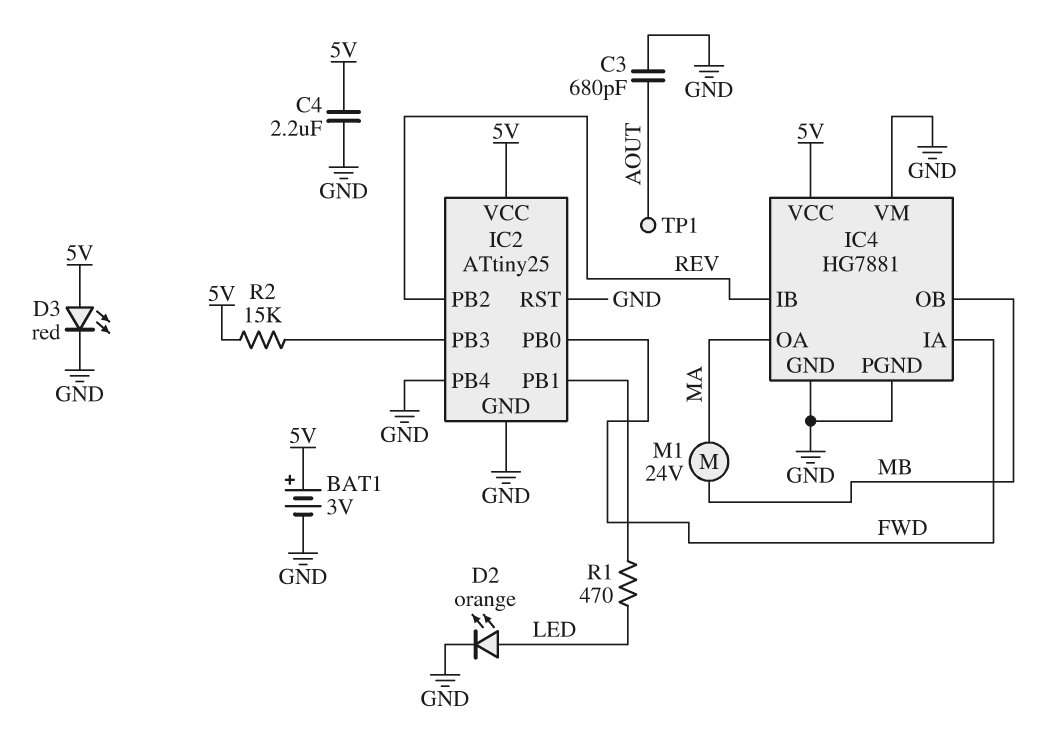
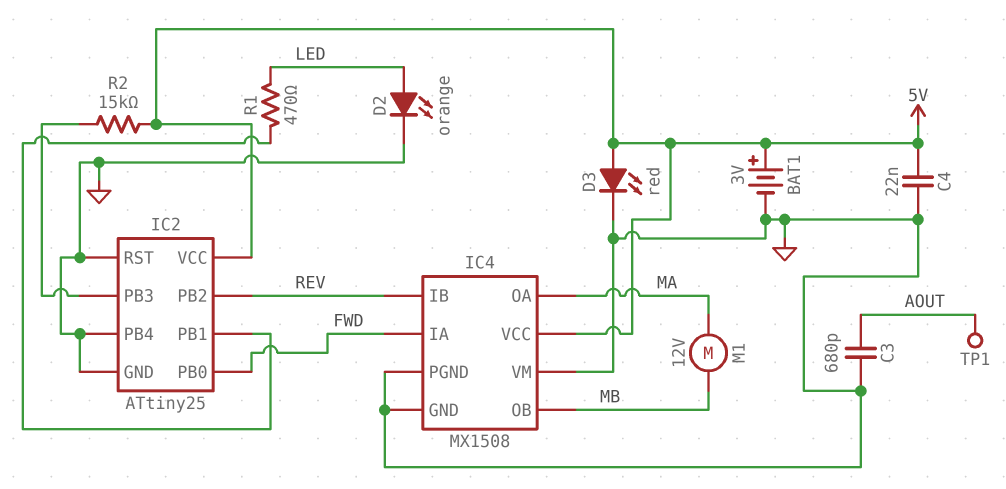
C4: 2.2uF (5V, GND) -> 22nF (5V, GND)
IC4: HG7881 -> MX1508
M1: motor 24V (MA, MB) -> motor 12V (MA, MB)

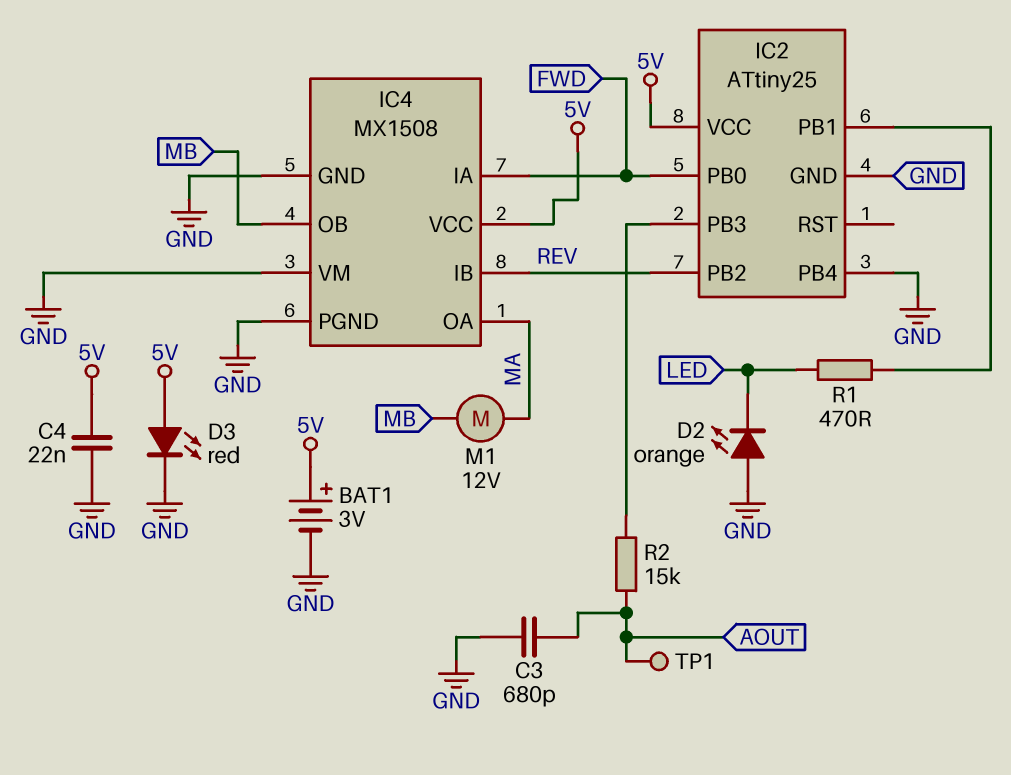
D2: LED orange (A LED, K GND) -> LED orange (A GND, K LED)
IC2 pin RST: GND -> none
R2: 15k (5V, IC2/PB3) -> 15k (AOUT, IC2/PB3)

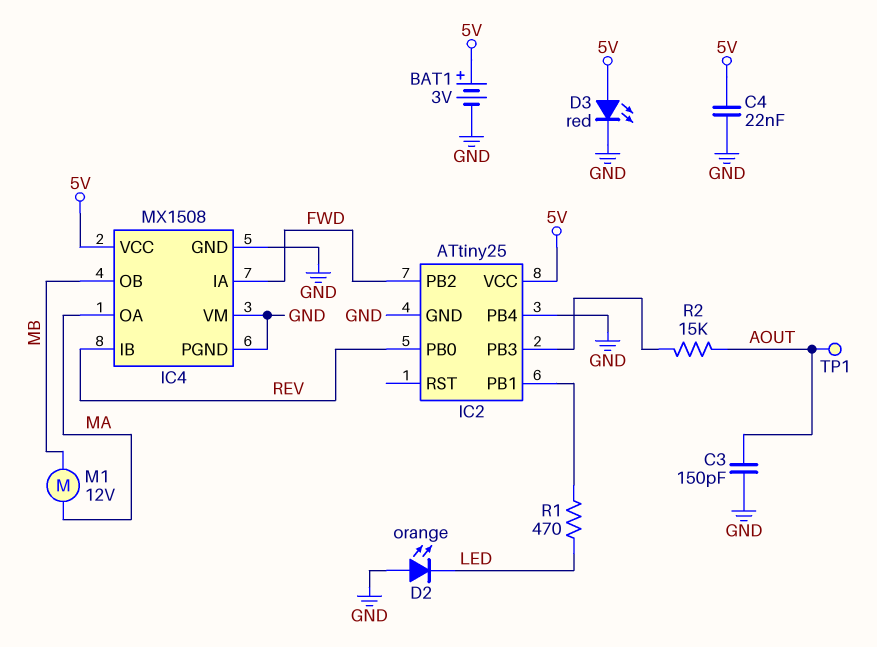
C3: 680pF (AOUT, GND) -> 150pF (AOUT, GND)
IC2 pin PB0: FWD -> REV
IC2 pin PB2: REV -> FWD

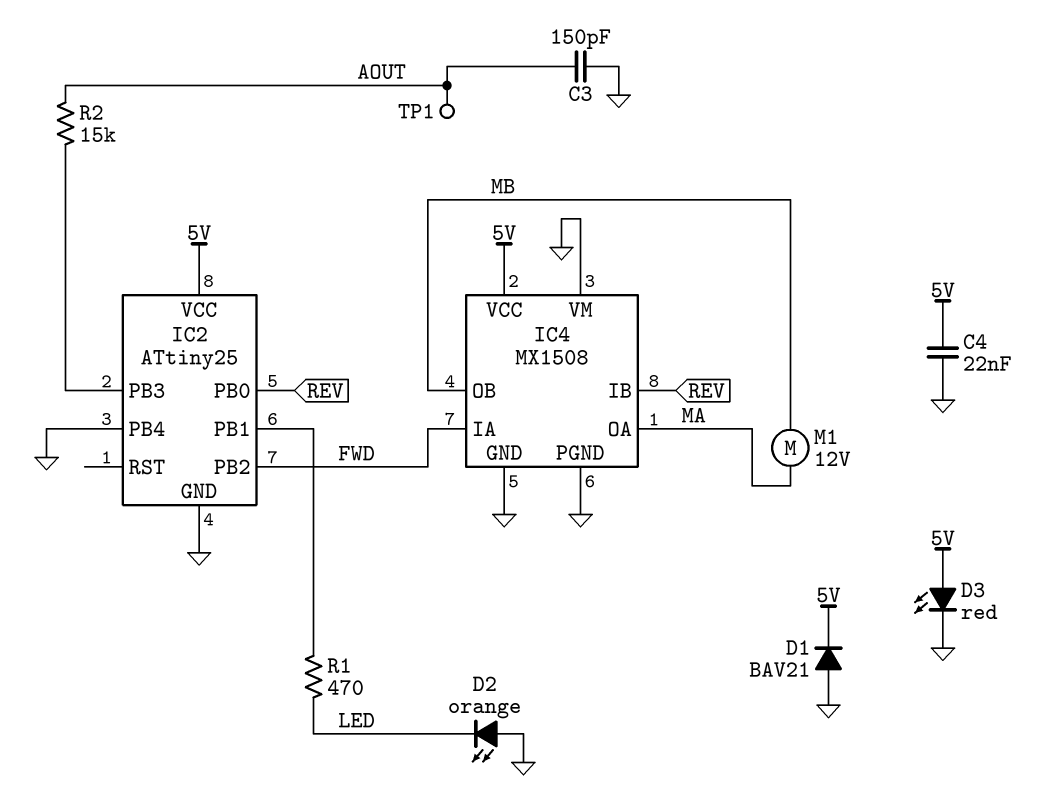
BAT1: 3V (plus 5V, minus GND) -> none
D1: none -> diode BAV21 (A GND, K 5V)

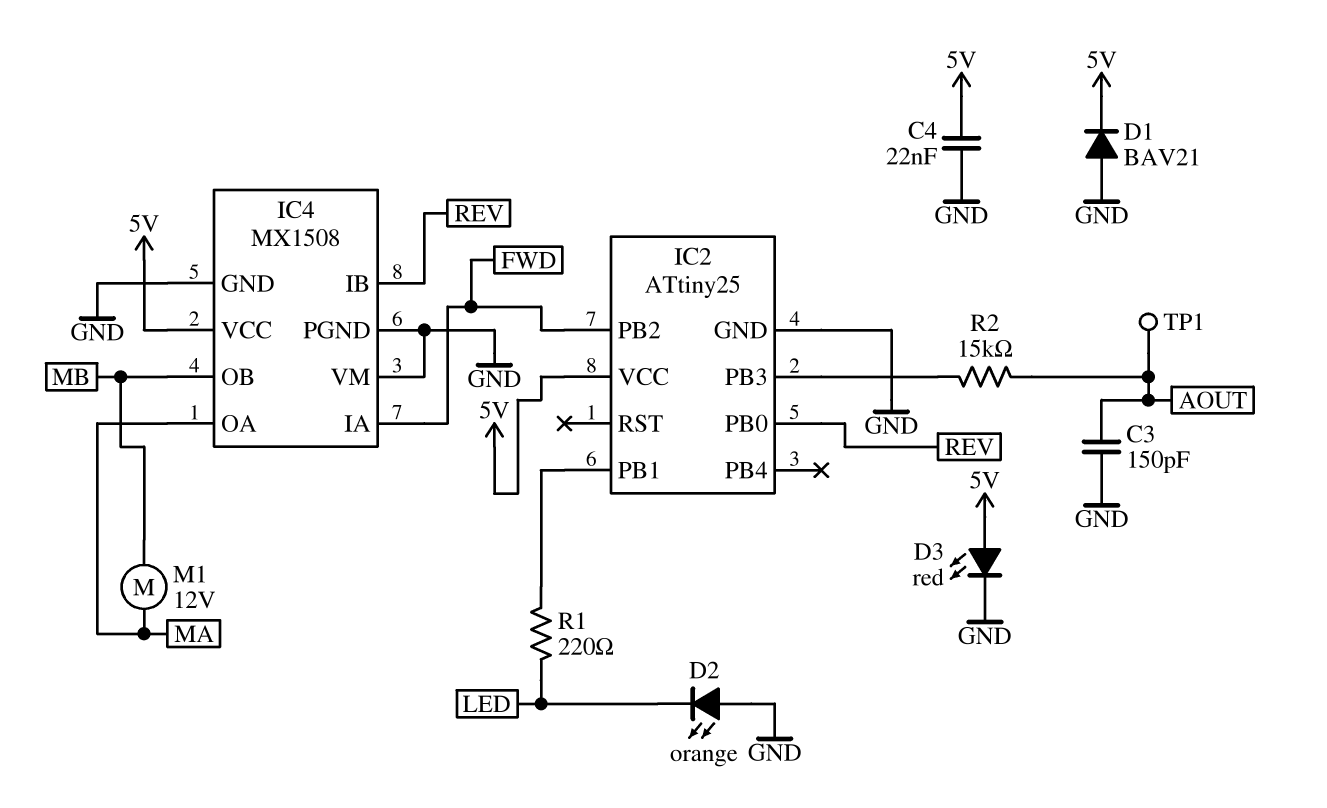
IC2 pin PB4: GND -> none
R1: 470 (IC2/PB1, LED) -> 220 (IC2/PB1, LED)

